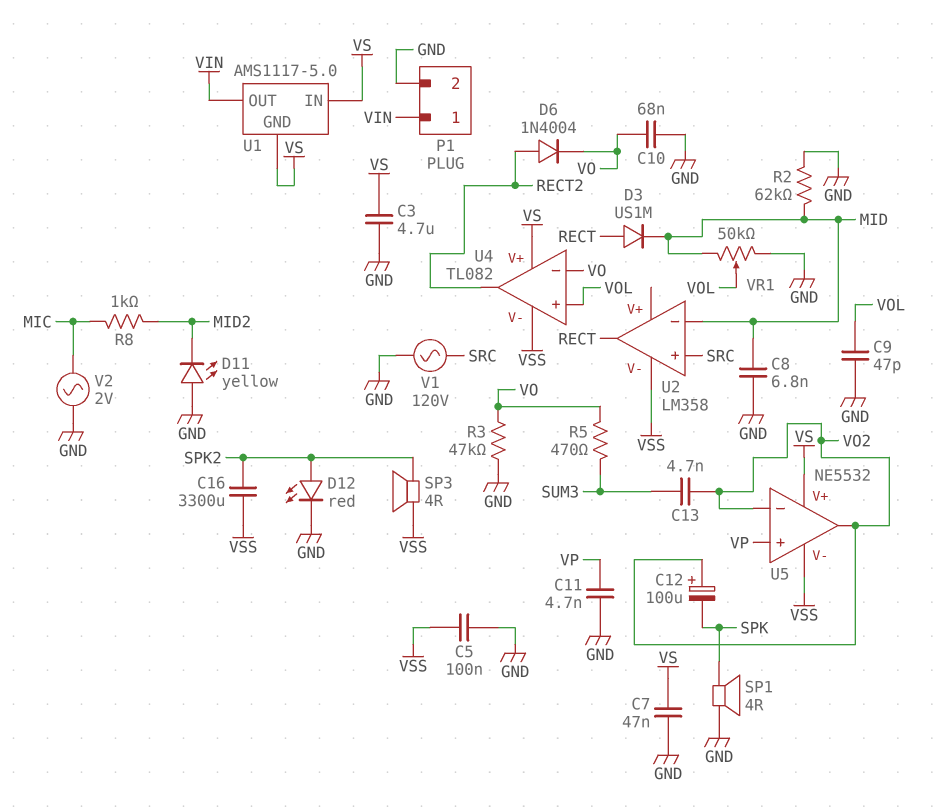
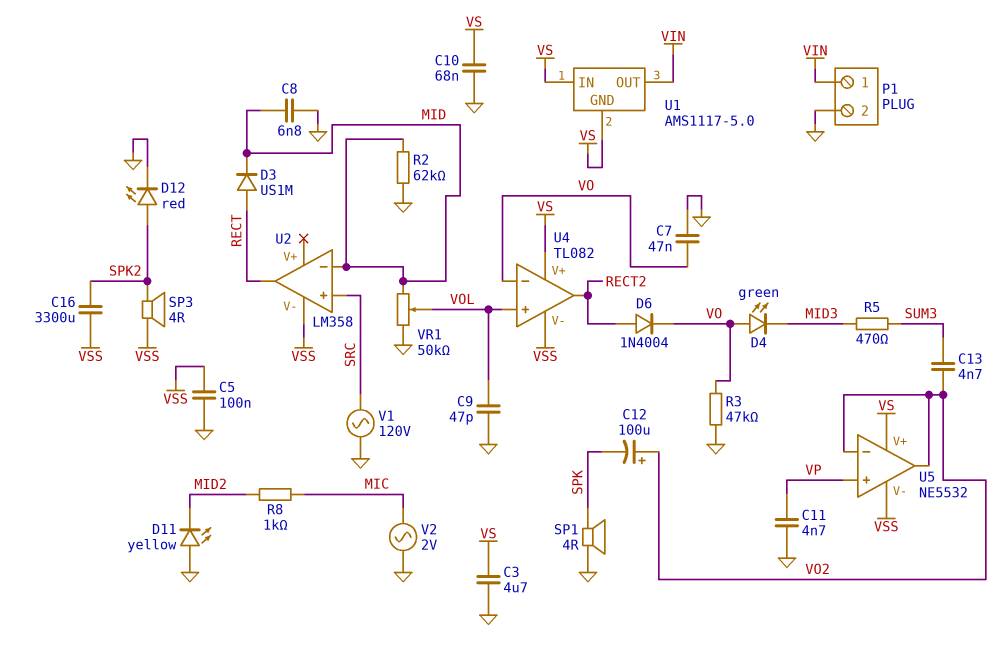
C7: 47nF (GND, VS) -> 47nF (GND, VO)
C10: 68nF (GND, VO) -> 68nF (GND, VS)
D4: none -> LED green (A VO, K MID3)
R5: 470 (SUM3, VO) -> 470 (MID3, SUM3)

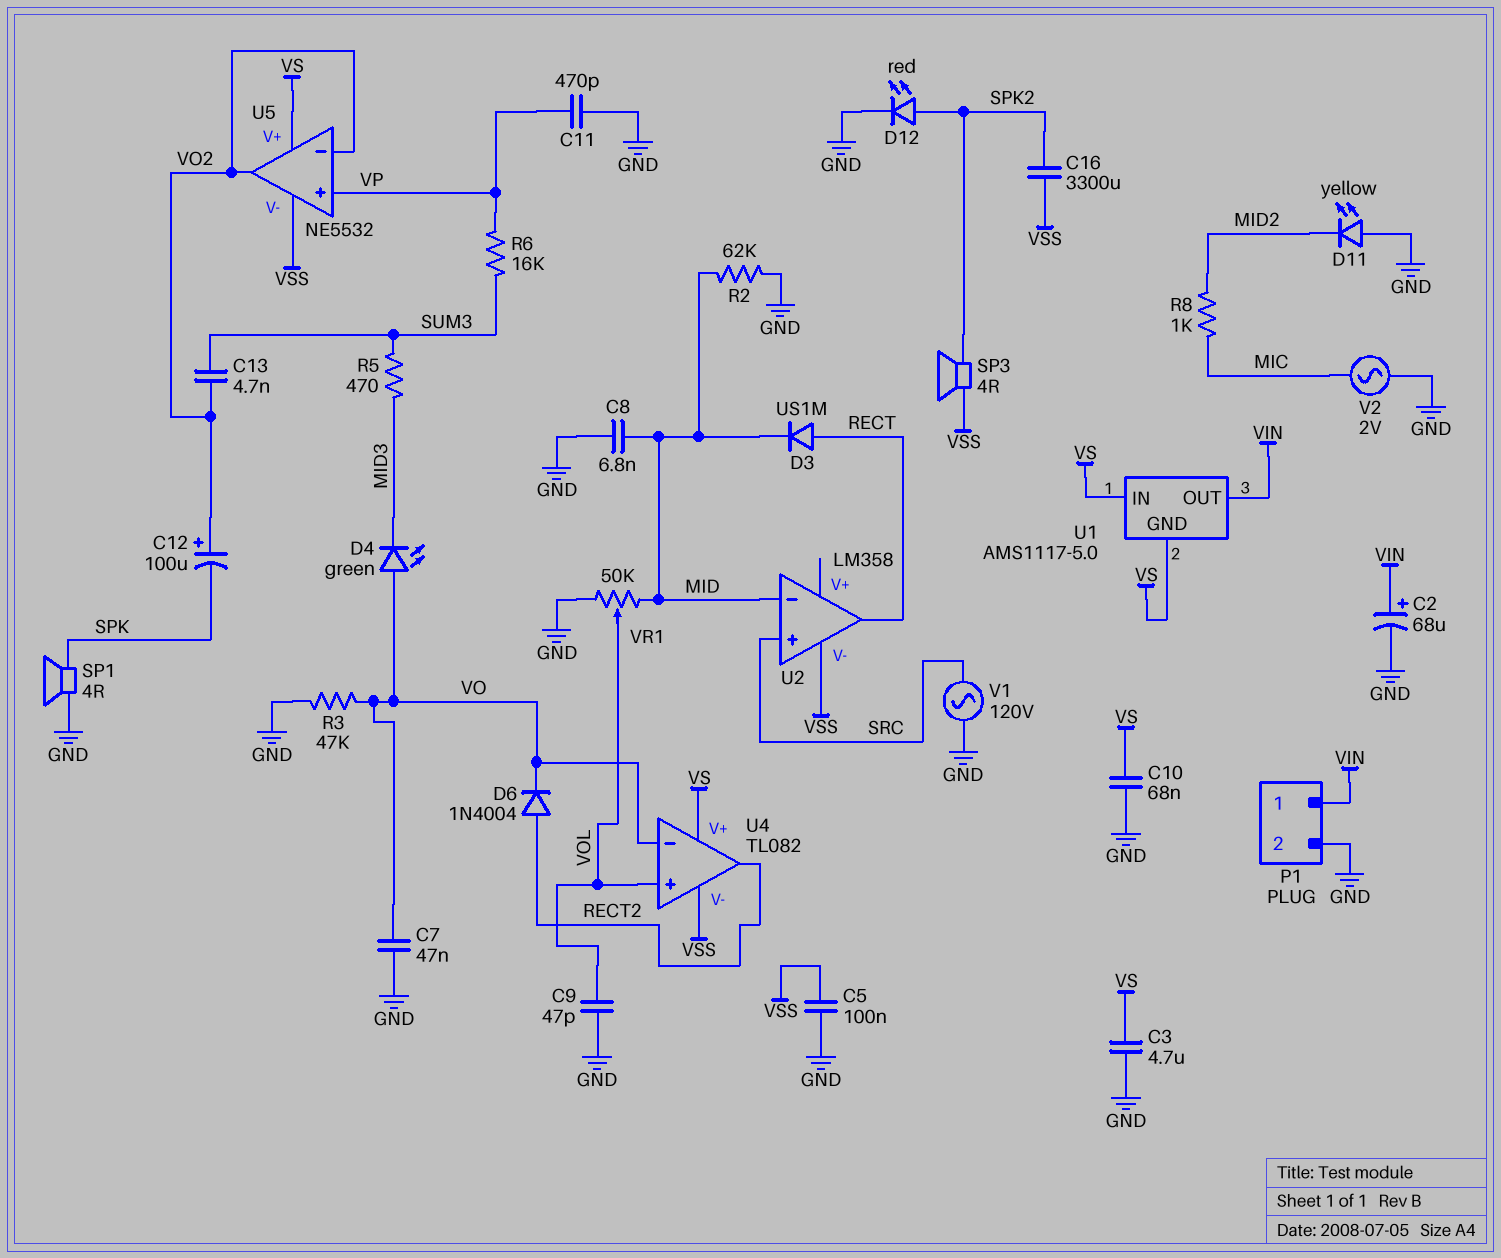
C2: none -> 68uF (plus VIN, minus GND)
C11: 4.7nF (GND, VP) -> 470pF (GND, VP)
R6: none -> 16k (SUM3, VP)

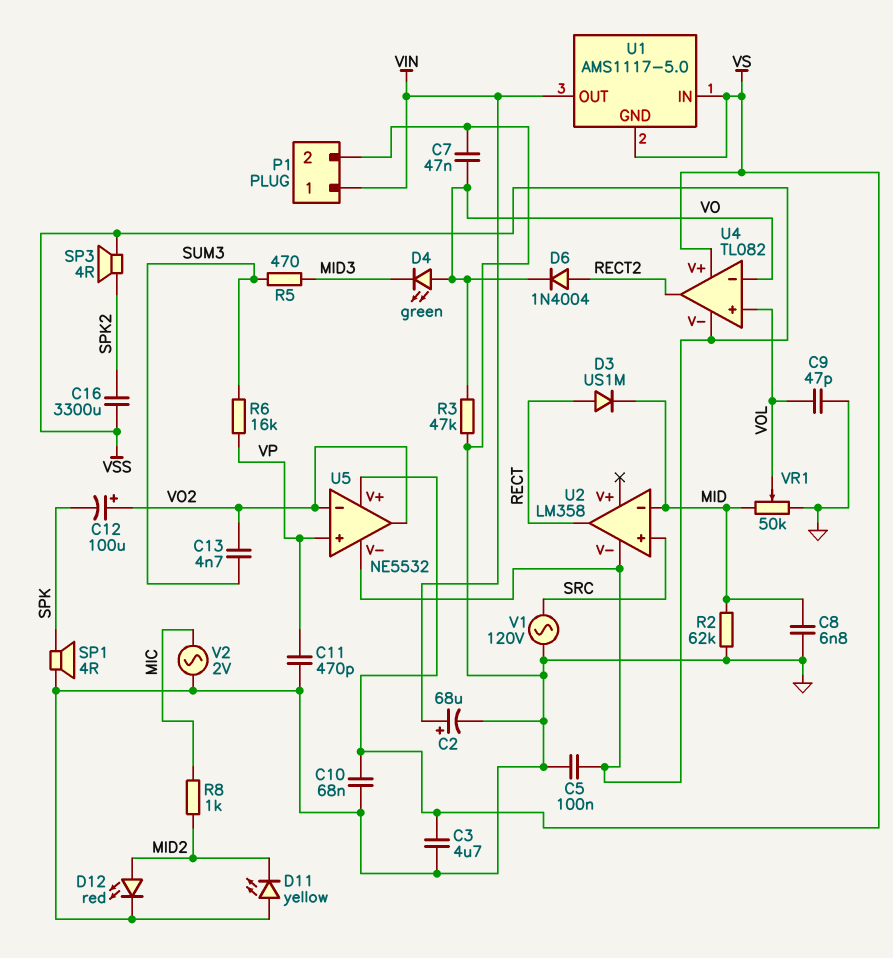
D12: LED red (A SPK2, K GND) -> LED red (A MID2, K GND)

